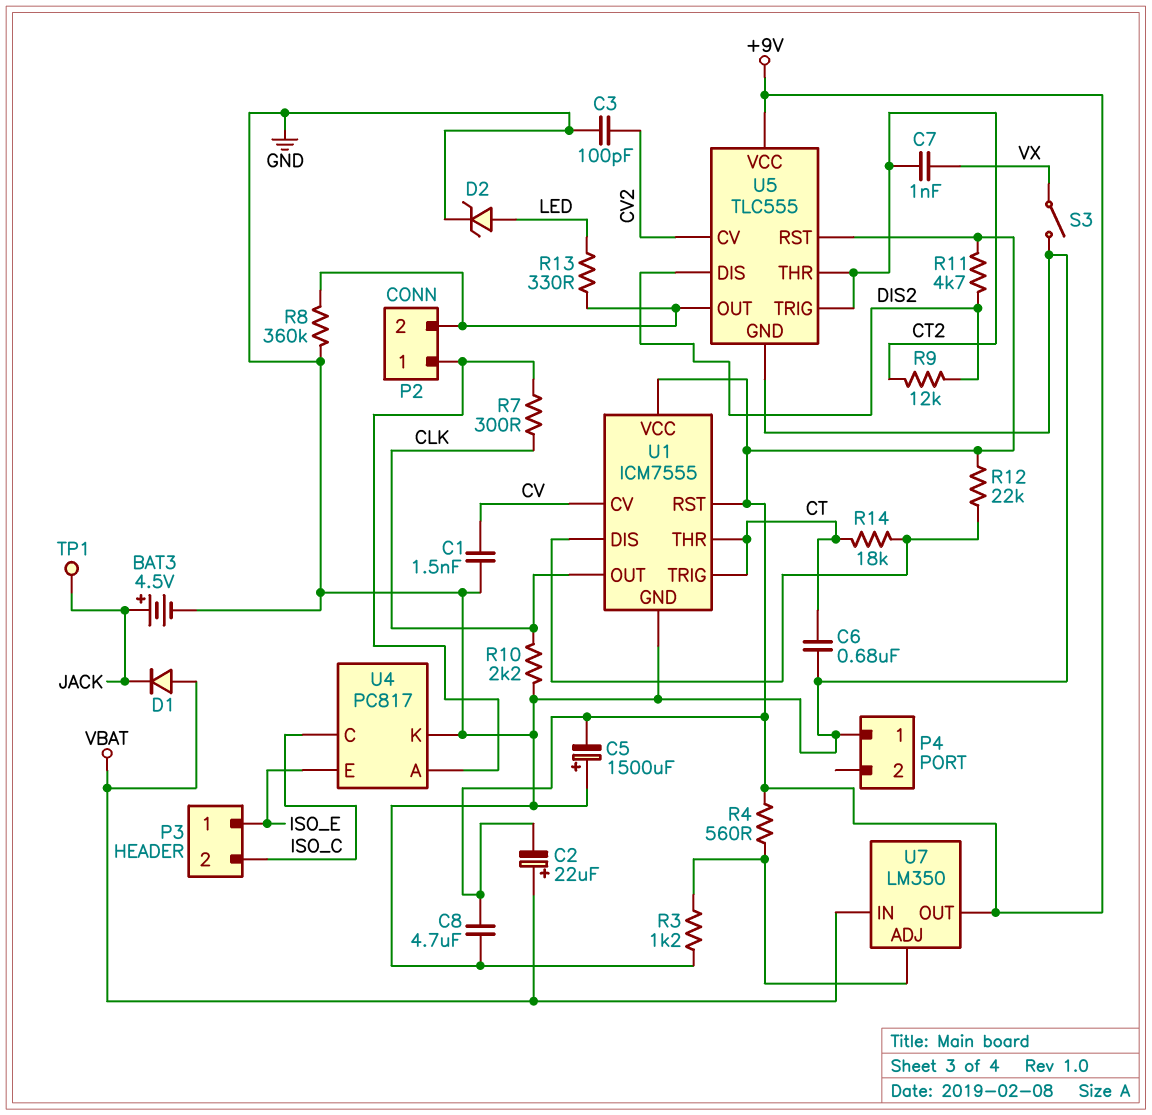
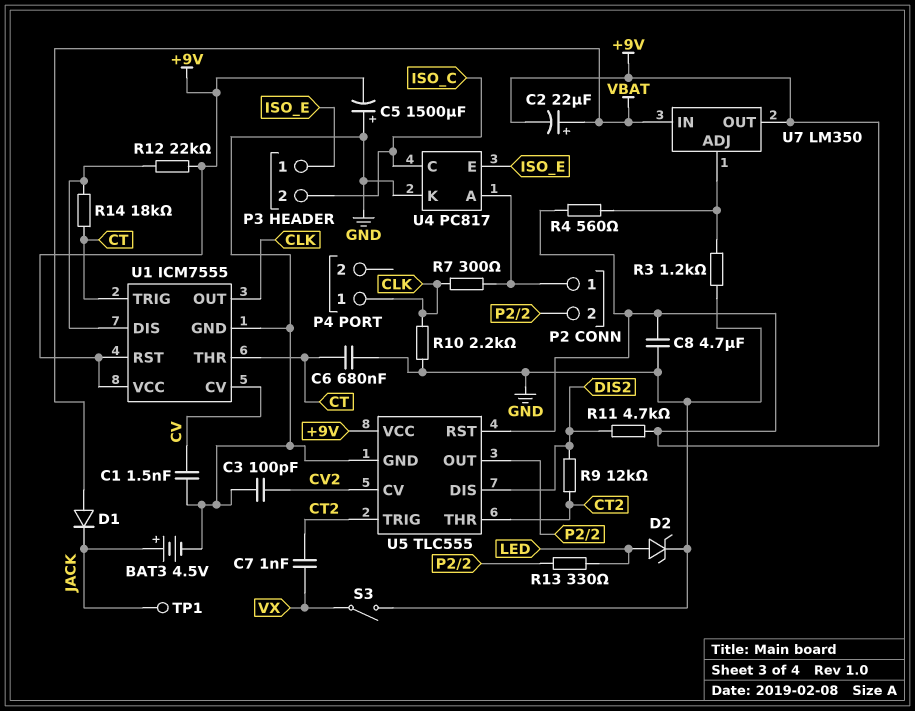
P4 pin 1: GND -> CLK
R8: 360k (GND, P2/2) -> none

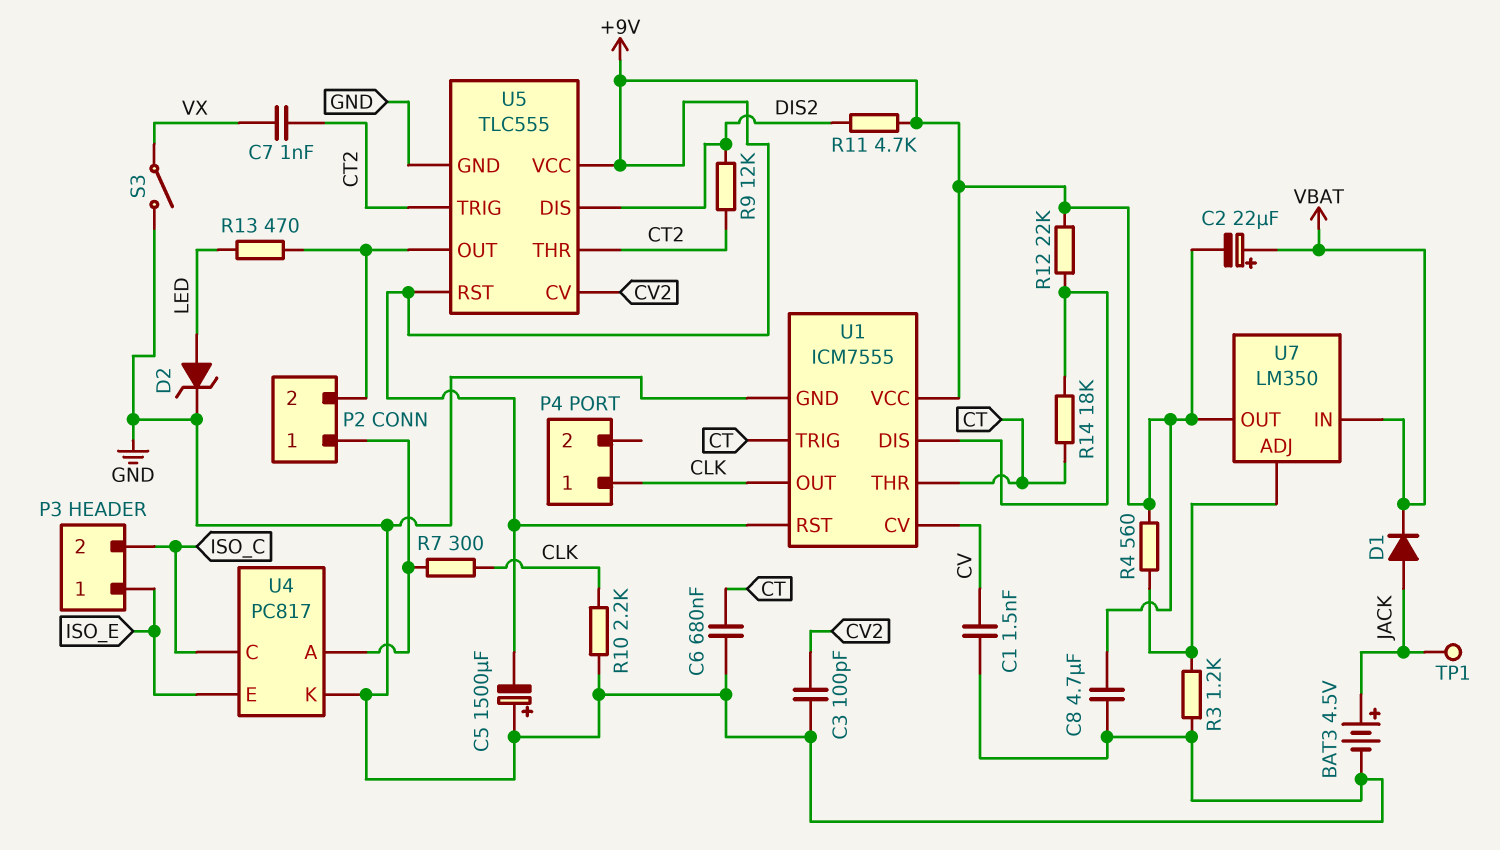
D1: diode (A VBAT, K JACK) -> diode (A JACK, K VBAT)
R13: 330 (LED, P2/2) -> 470 (LED, P2/2)

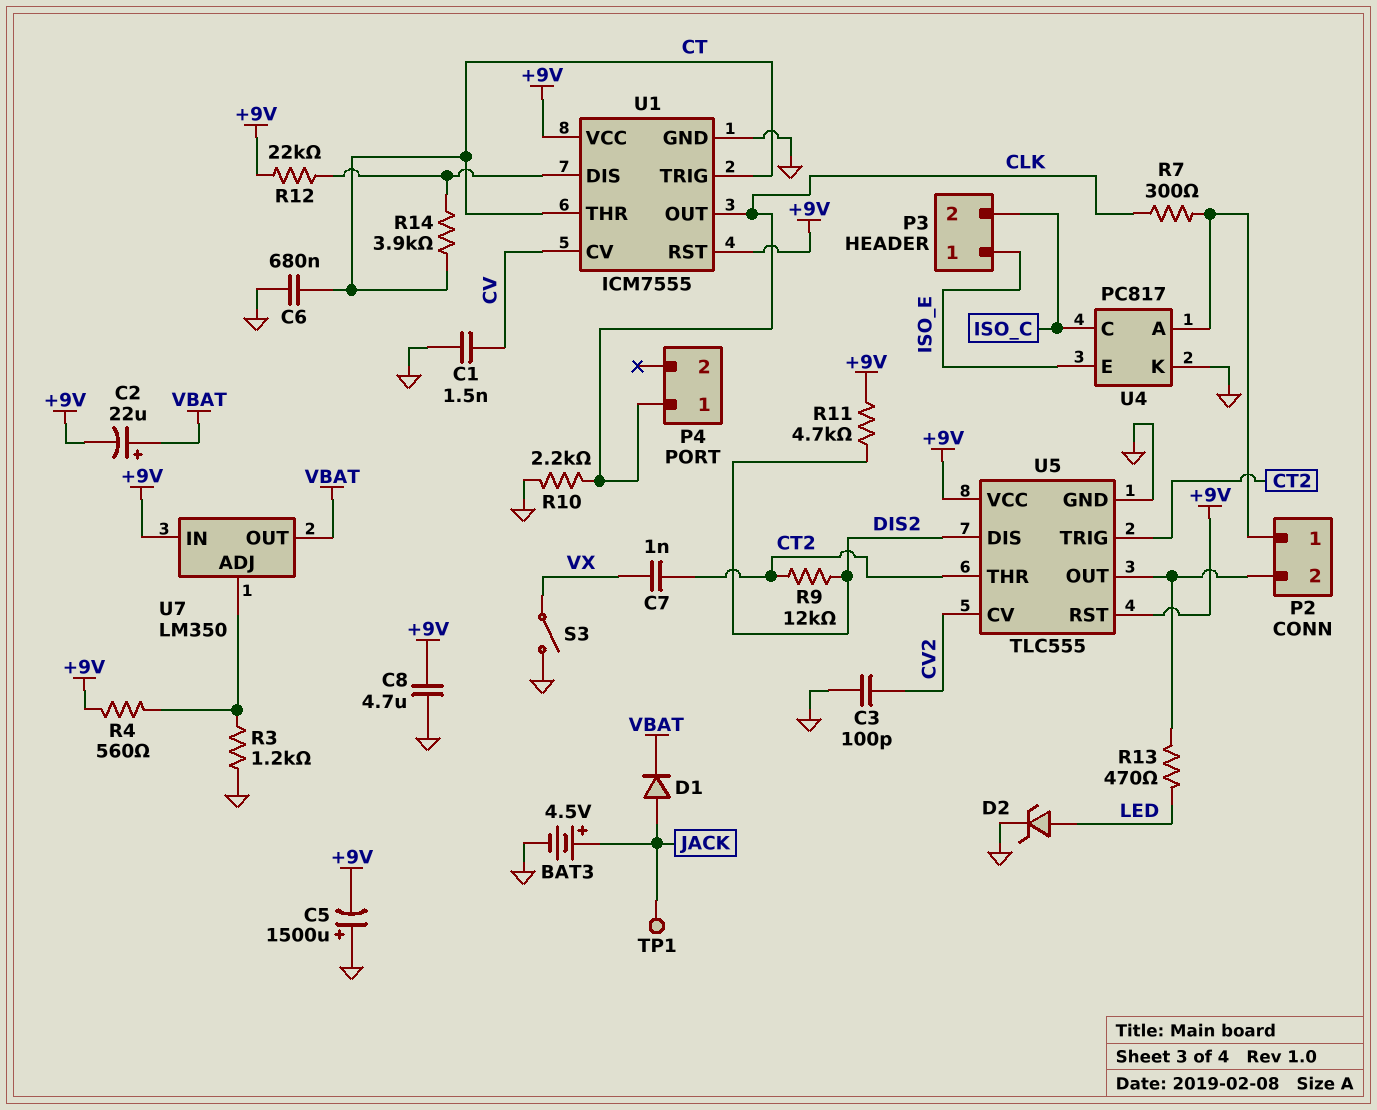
R14: 18k (CT, U1/DIS) -> 3.9k (CT, U1/DIS)
U7 pin IN: VBAT -> +9V
U7 pin OUT: +9V -> VBAT

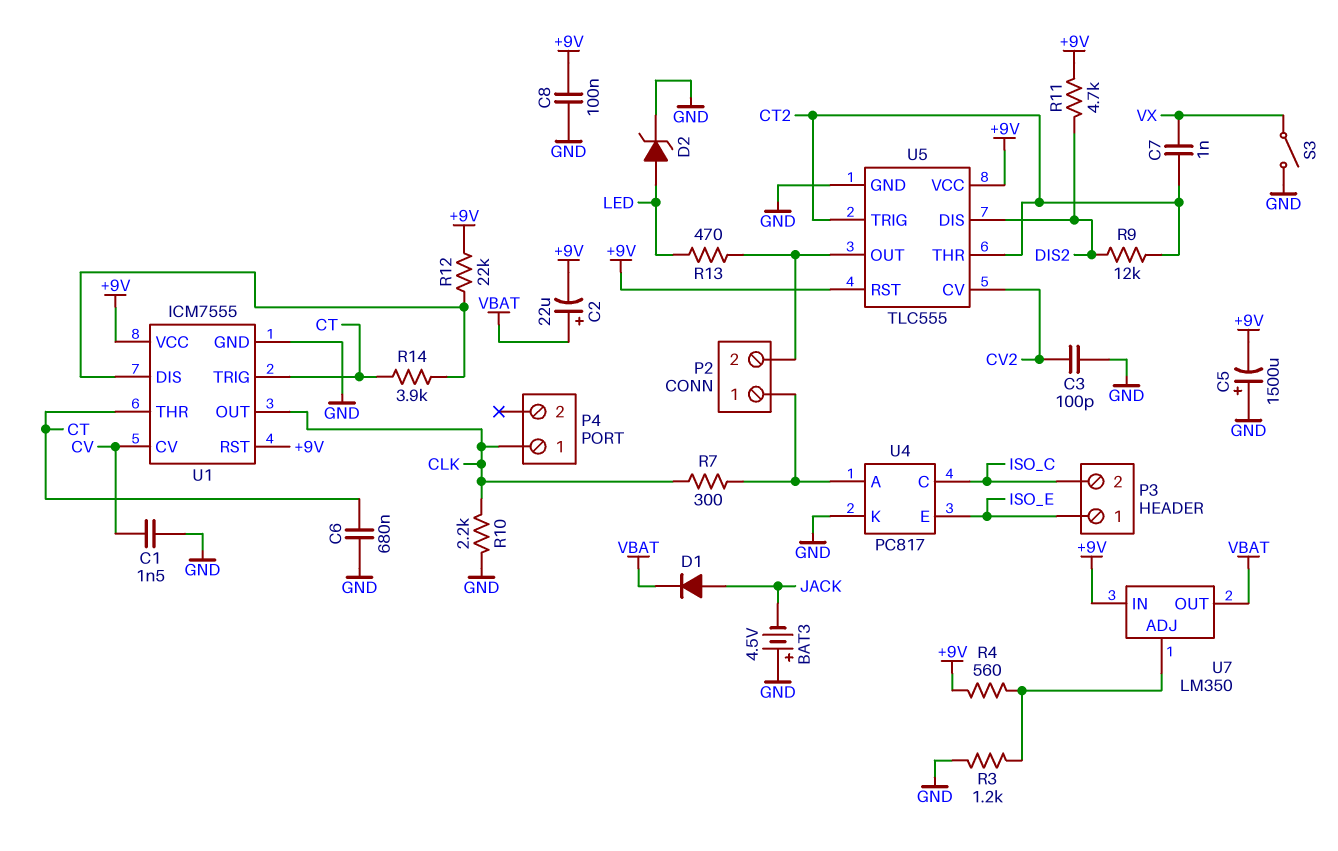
BAT3: 4.5V (plus JACK, minus GND) -> 4.5V (plus GND, minus JACK)
C8: 4.7uF (+9V, GND) -> 100nF (+9V, GND)
TP1: test point (JACK) -> none

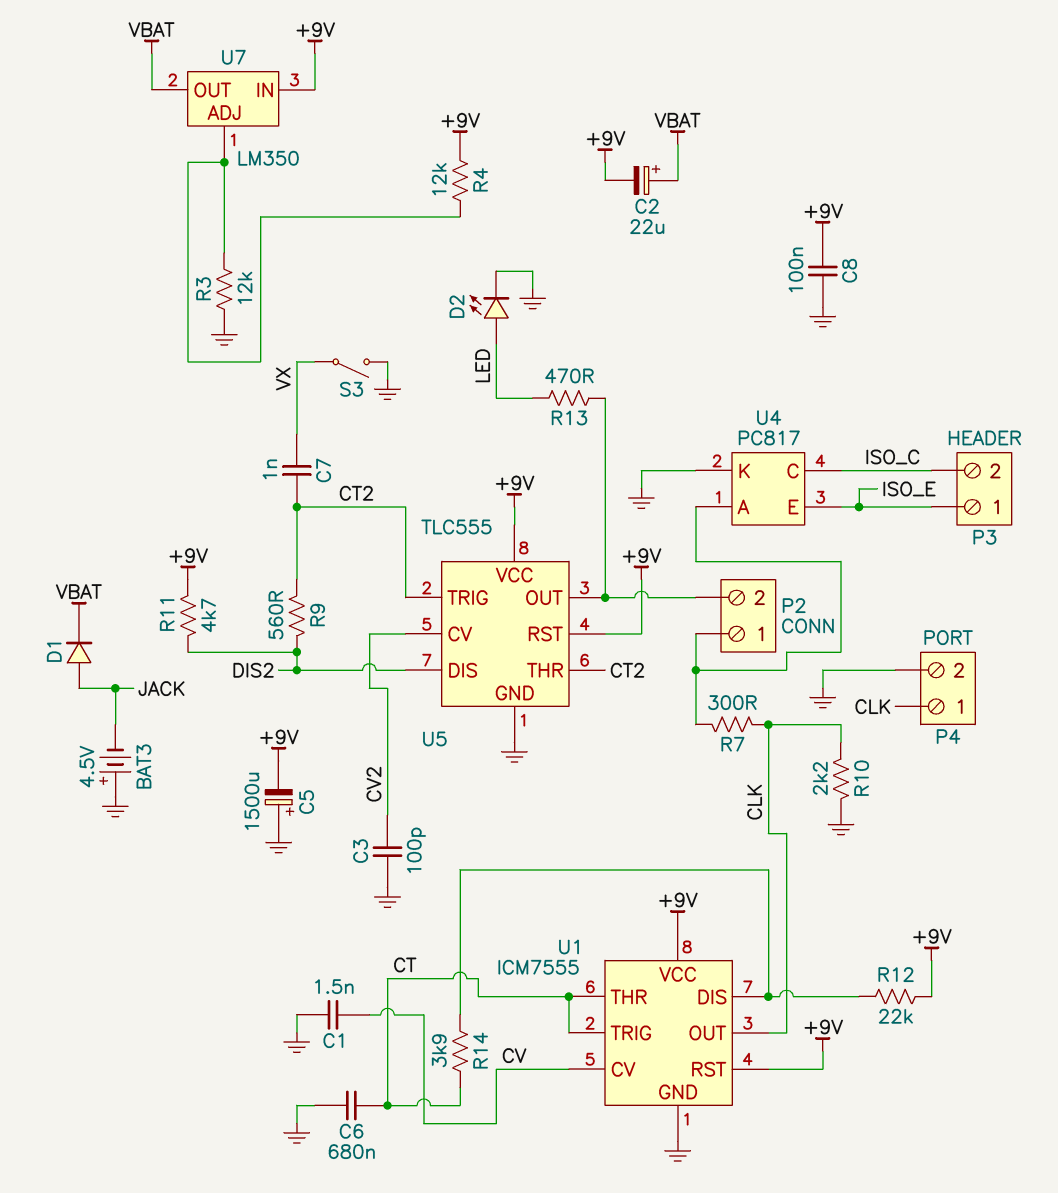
D2: zener (A LED, K GND) -> LED (A LED, K GND)
P4 pin 2: none -> GND
R3: 1.2k (GND, U7/ADJ) -> 12k (GND, U7/ADJ)
R4: 560 (+9V, U7/ADJ) -> 12k (+9V, U7/ADJ)
R9: 12k (CT2, DIS2) -> 560 (CT2, DIS2)

